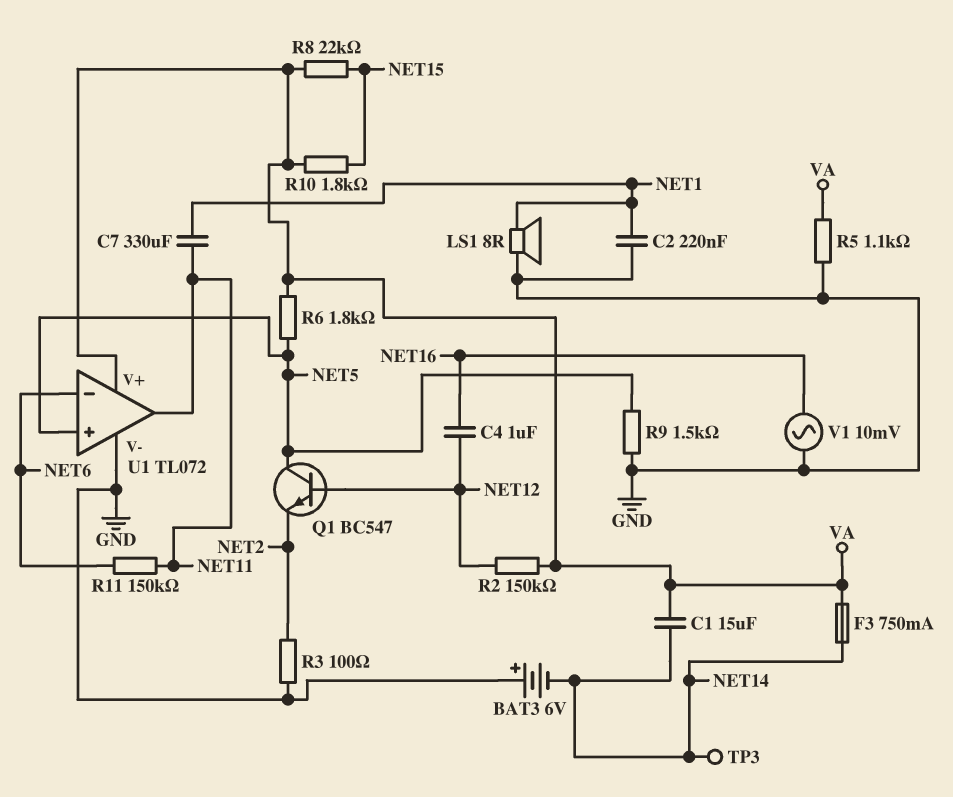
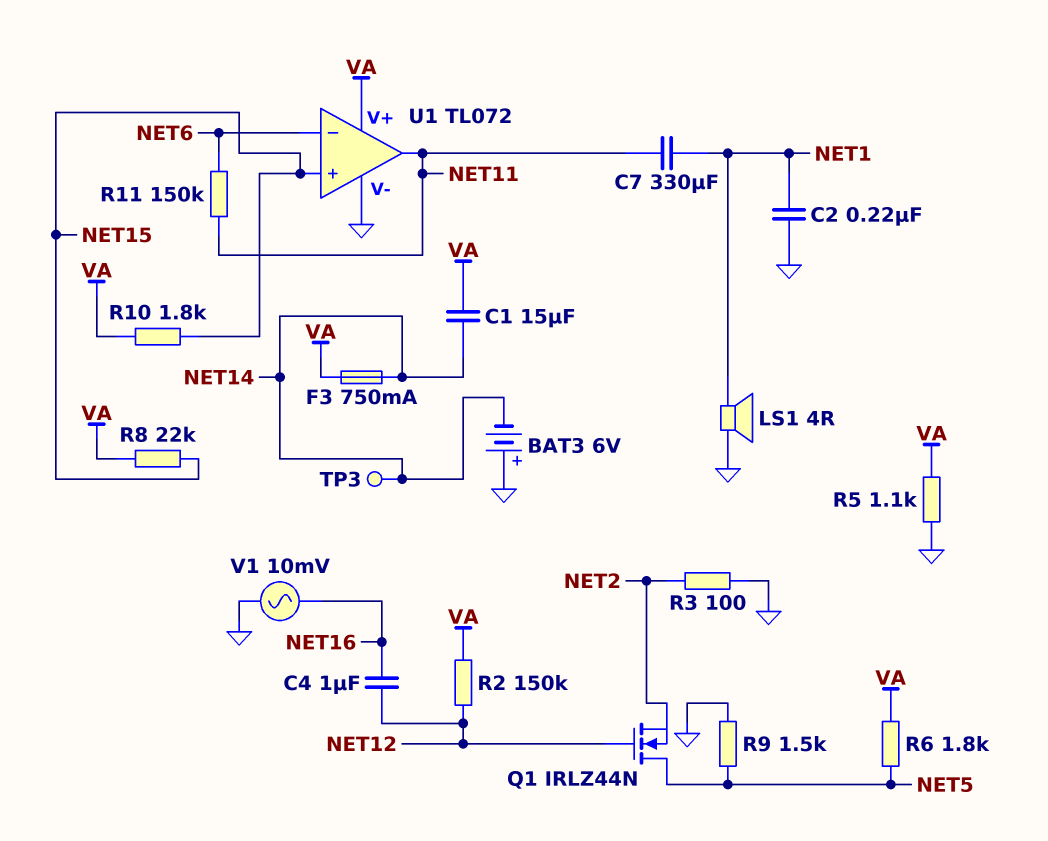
LS1: speaker 8R (GND, NET1) -> speaker 4R (GND, NET1)
Q1: NPN BC547 (B NET12, C NET5, E NET2) -> NMOS IRLZ44N (G NET12, D NET5, S NET2)
U1 pin in+: NET5 -> NET15

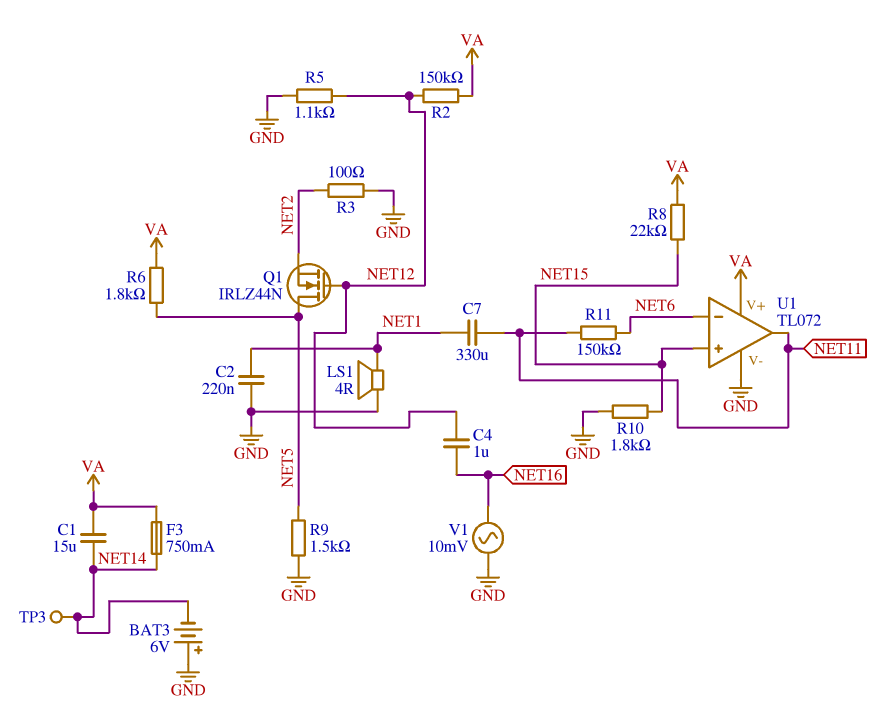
R5: 1.1k (GND, VA) -> 1.1k (GND, NET12)
R10: 1.8k (NET15, VA) -> 1.8k (GND, NET15)

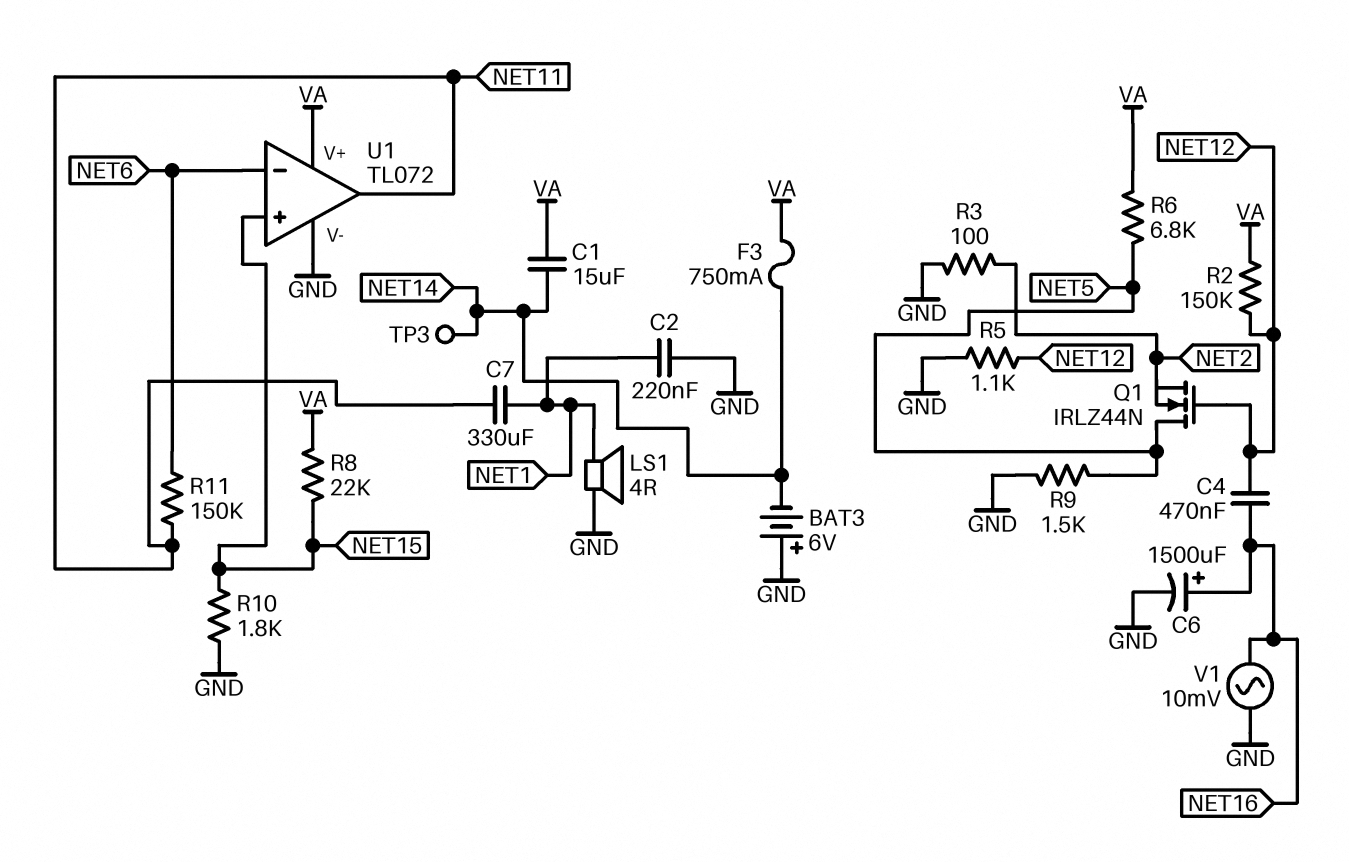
C4: 1uF (NET12, NET16) -> 470nF (NET12, NET16)
C6: none -> 1500uF (plus NET16, minus GND)
R6: 1.8k (NET5, VA) -> 6.8k (NET5, VA)

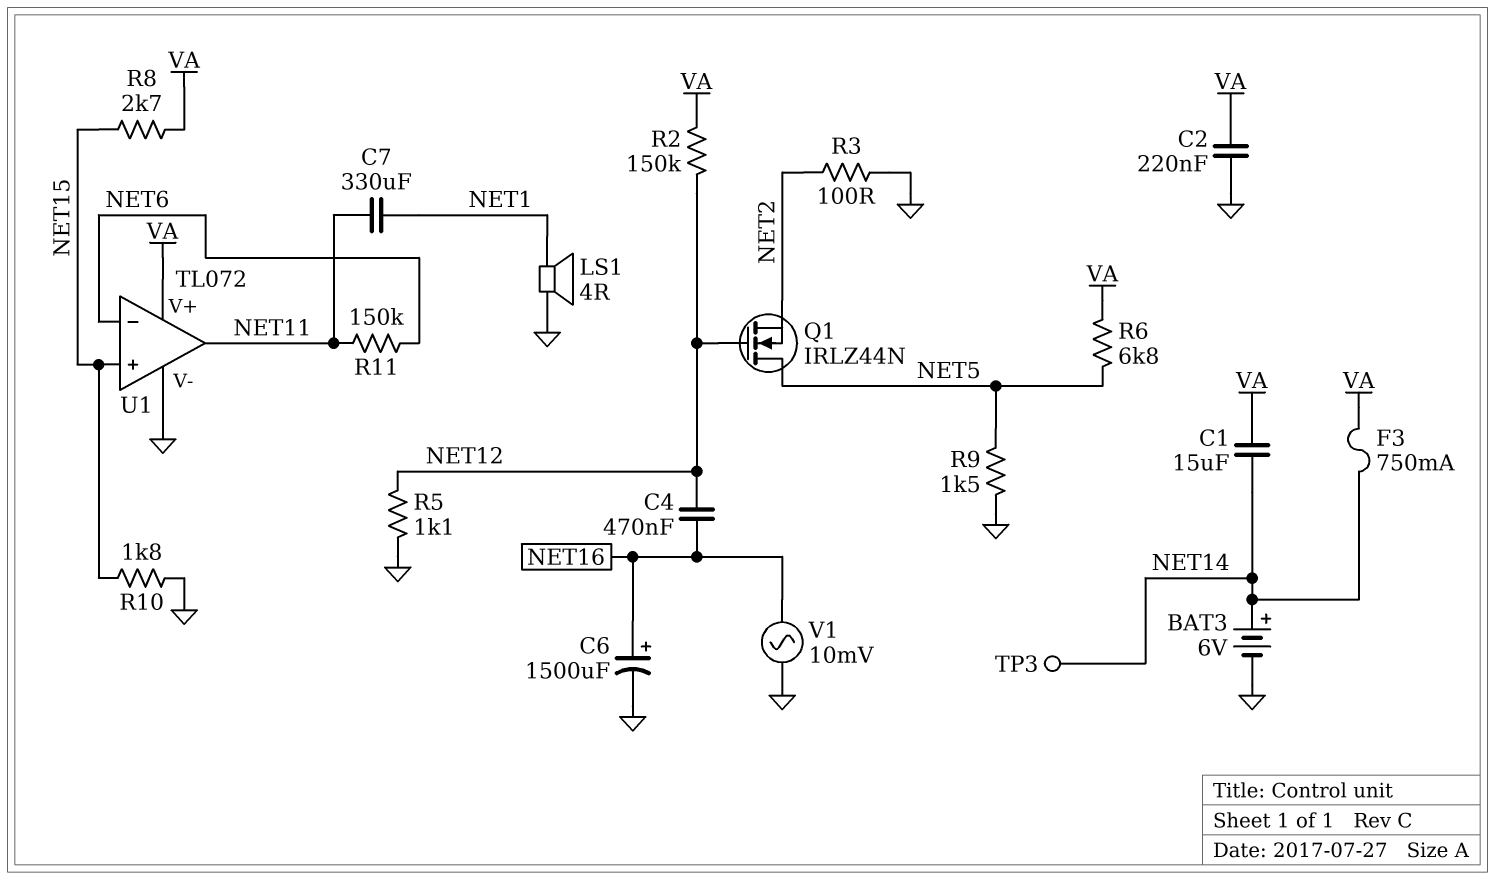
BAT3: 6V (plus GND, minus NET14) -> 6V (plus NET14, minus GND)
C2: 220nF (GND, NET1) -> 220nF (GND, VA)
R8: 22k (NET15, VA) -> 2.7k (NET15, VA)

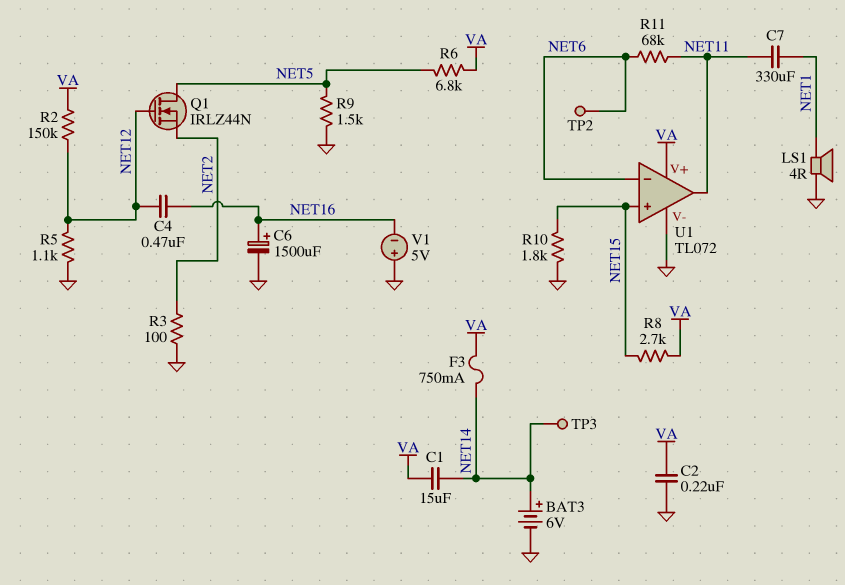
R11: 150k (NET6, NET11) -> 68k (NET6, NET11)
TP2: none -> test point (NET6)
V1: AC 10mV (GND, NET16) -> 5V (plus GND, minus NET16)

